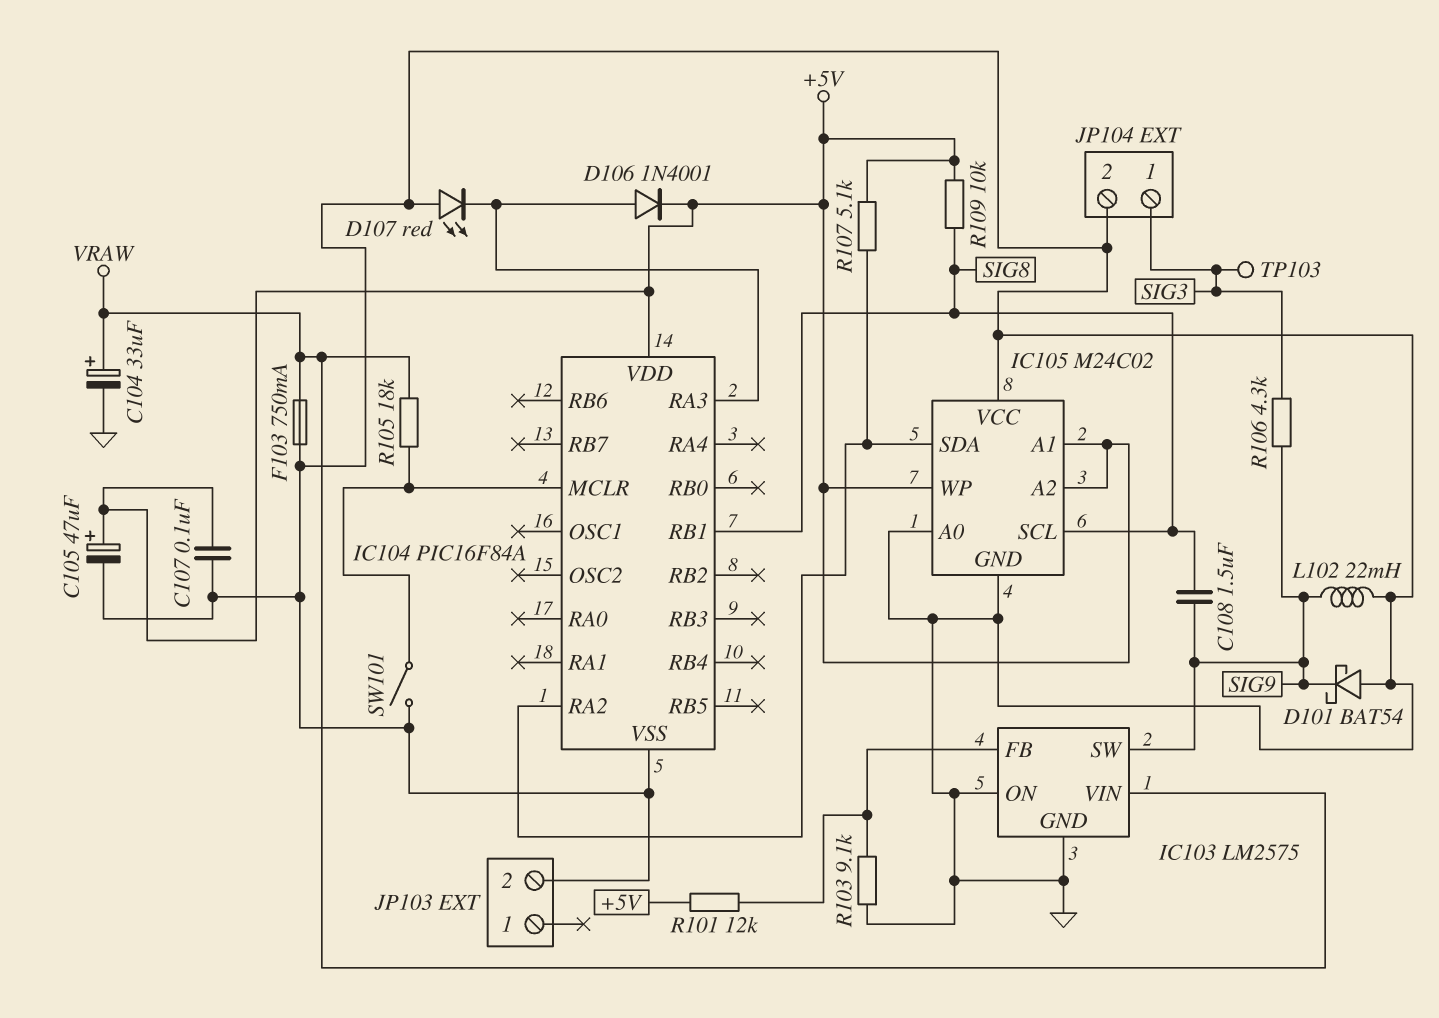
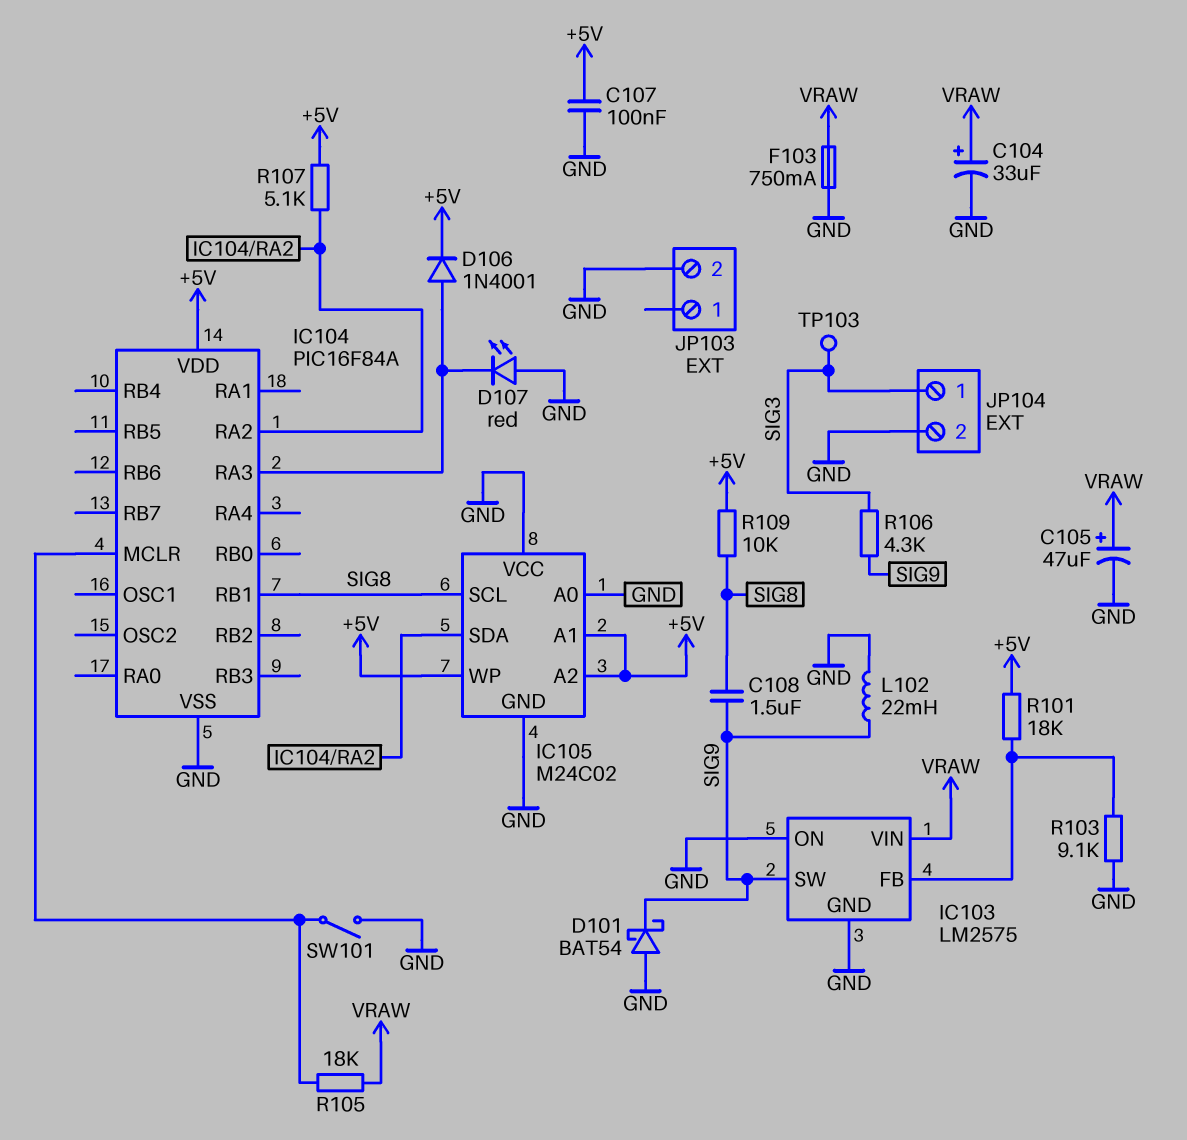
C105: 47uF (plus +5V, minus GND) -> 47uF (plus VRAW, minus GND)
R101: 12k (+5V, IC103/FB) -> 18k (+5V, IC103/FB)

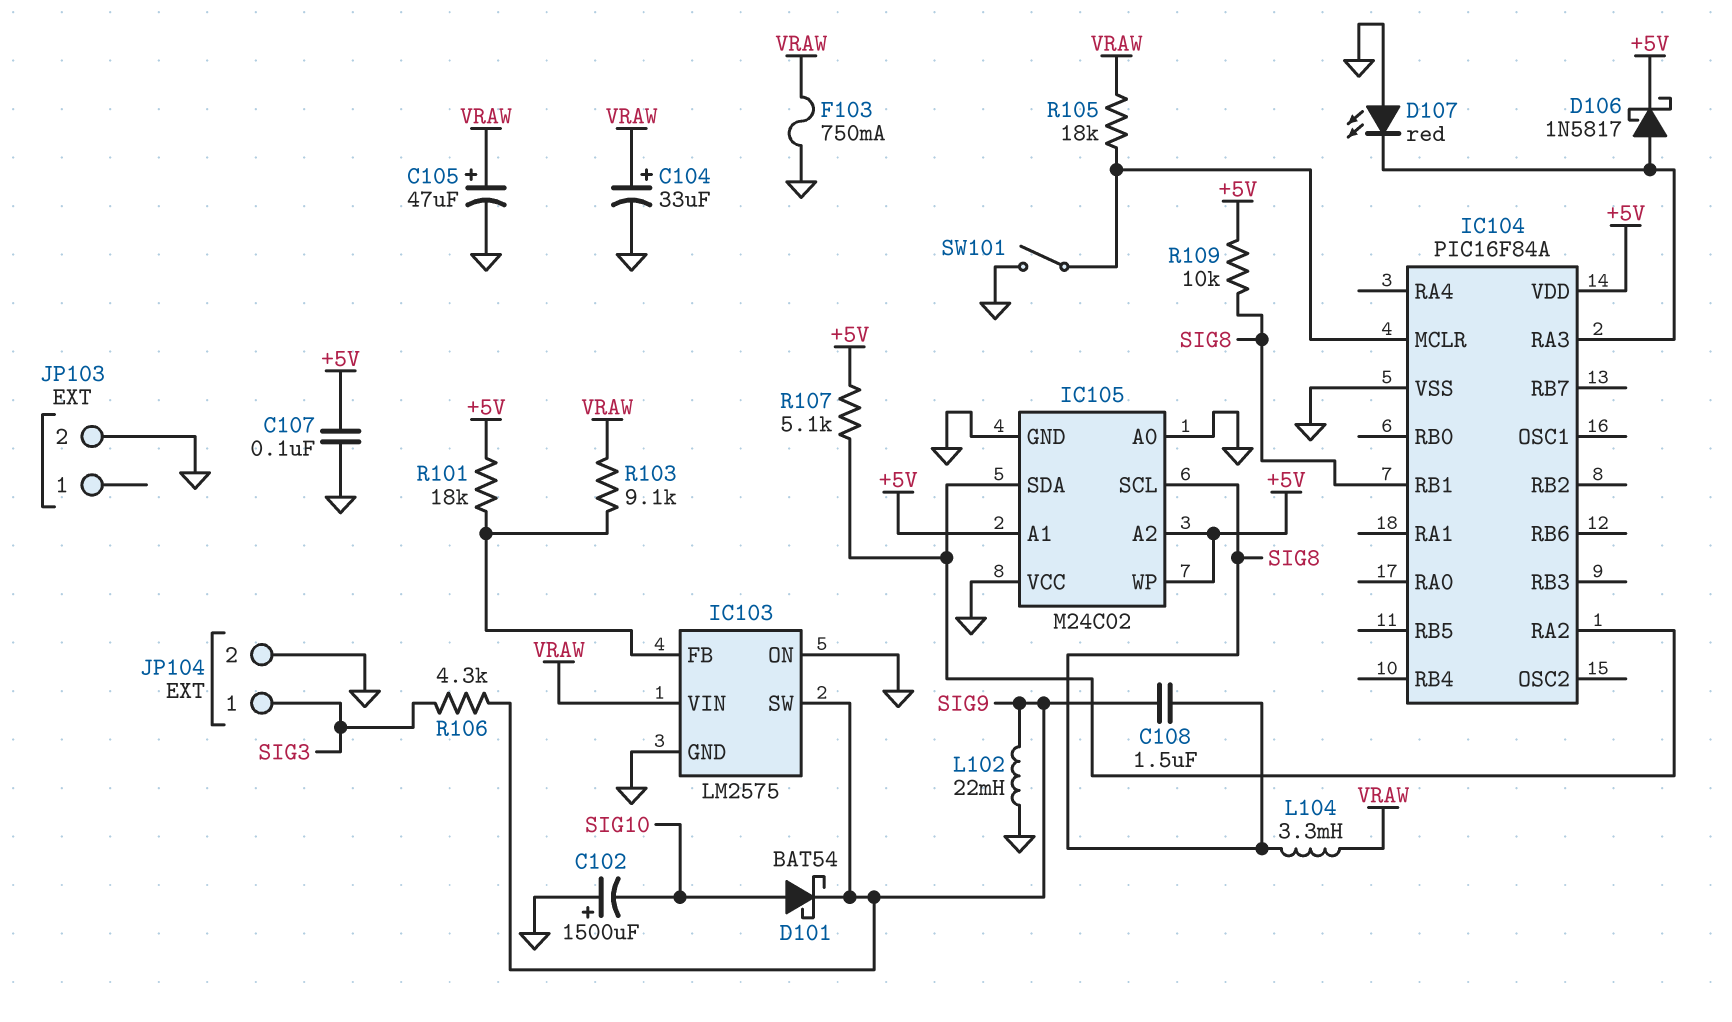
C102: none -> 1500uF (plus GND, minus SIG10)
D101: schottky BAT54 (A GND, K SIG9) -> schottky BAT54 (A SIG10, K SIG9)
D106: diode 1N4001 (A IC104/RA3, K +5V) -> schottky 1N5817 (A IC104/RA3, K +5V)
L104: none -> 3.3mH (SIG8, VRAW)
R103: 9.1k (GND, IC103/FB) -> 9.1k (IC103/FB, VRAW)
TP103: test point (SIG3) -> none

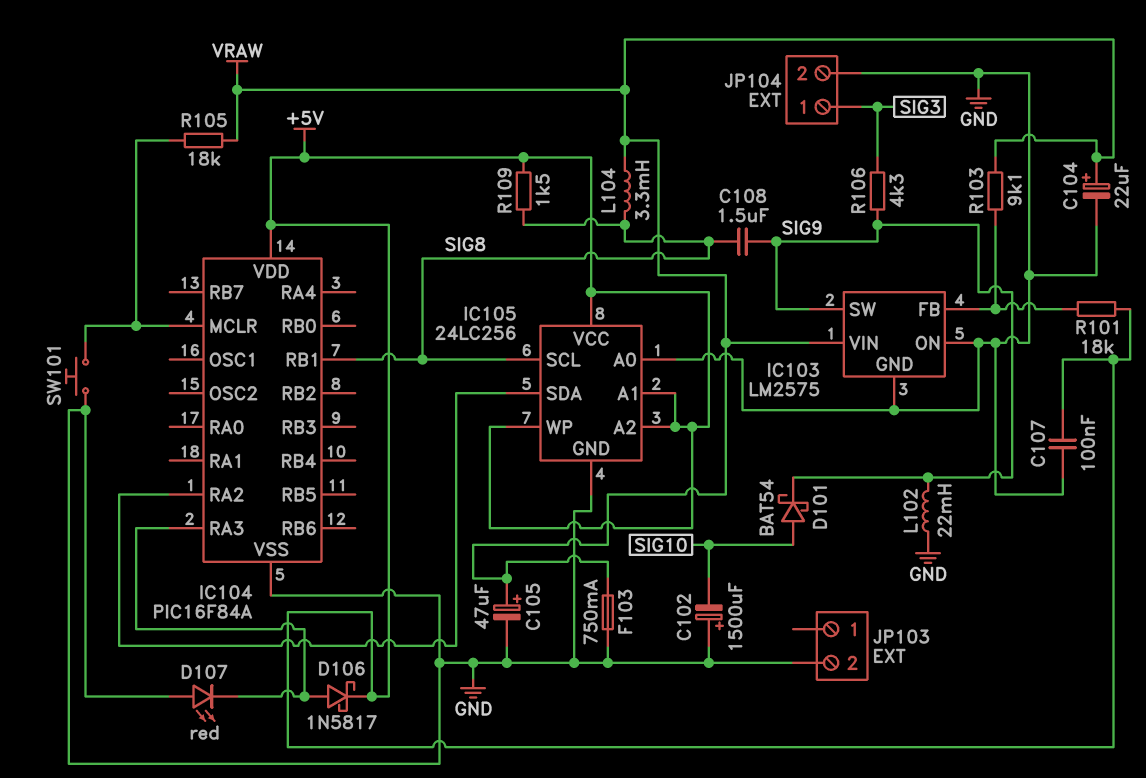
C104: 33uF (plus VRAW, minus GND) -> 22uF (plus VRAW, minus GND)
IC105: M24C02 -> 24LC256
IC105 pin VCC: GND -> +5V
R107: 5.1k (+5V, IC104/RA2) -> none
R109: 10k (+5V, SIG8) -> 1.5k (+5V, SIG8)
SW101: switch (GND, IC104/MCLR) -> button (GND, IC104/MCLR)

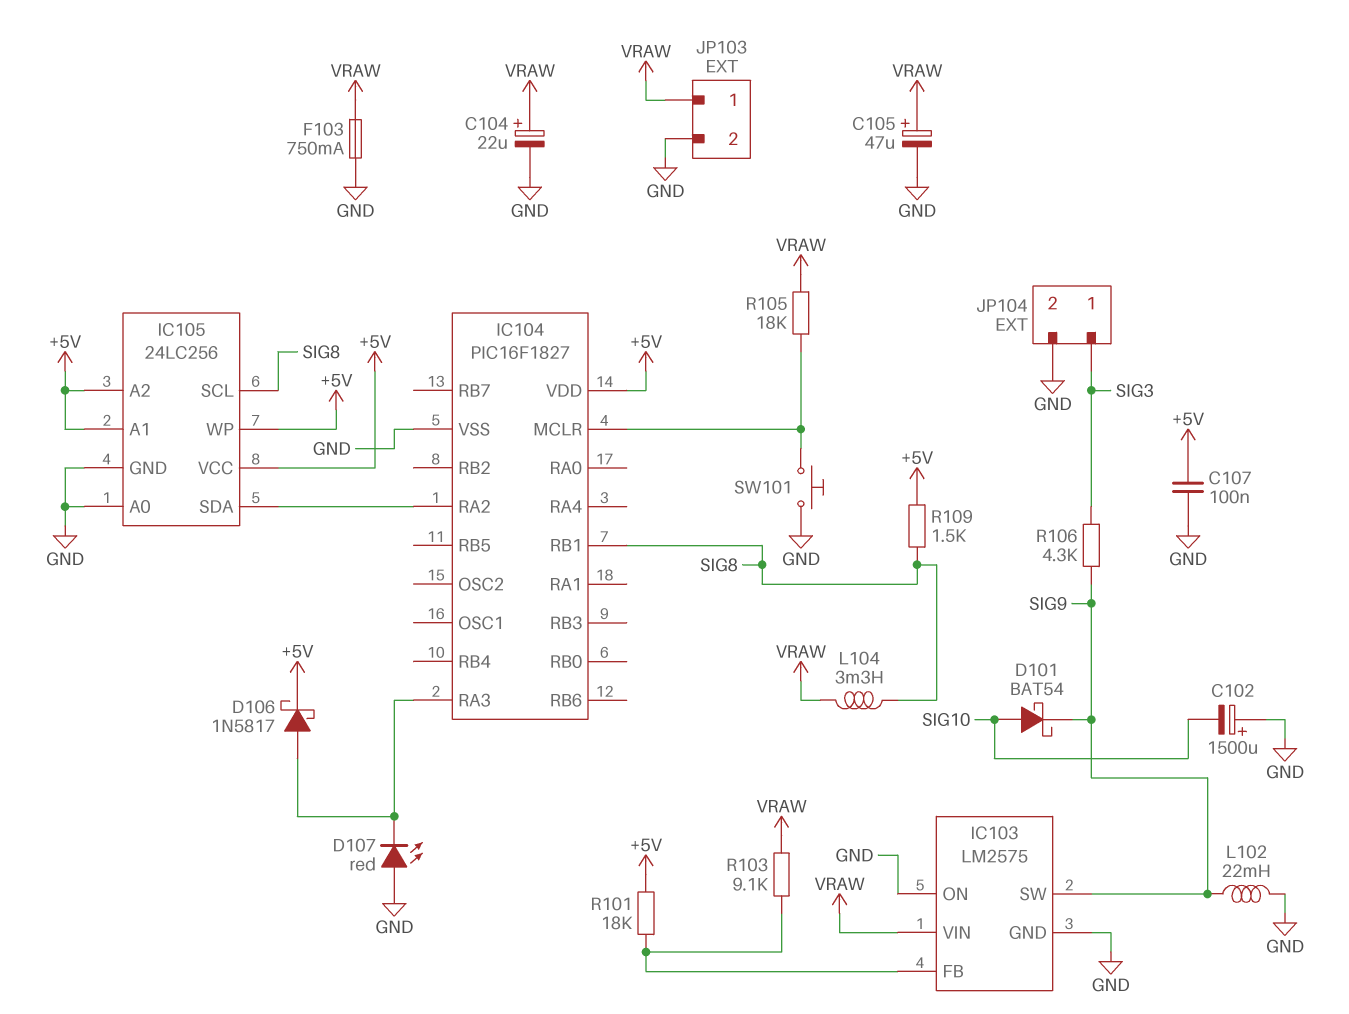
C108: 1.5uF (SIG8, SIG9) -> none
IC104: PIC16F84A -> PIC16F1827
JP103 pin 1: none -> VRAW

